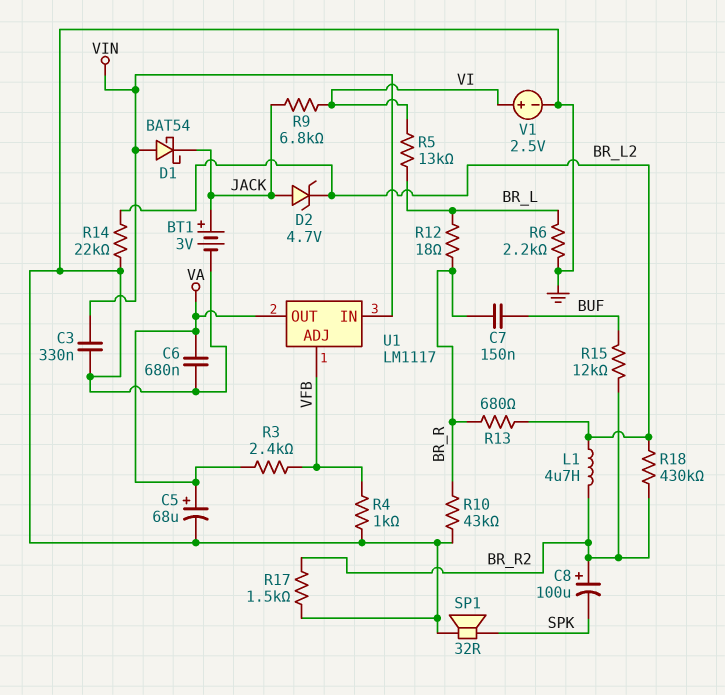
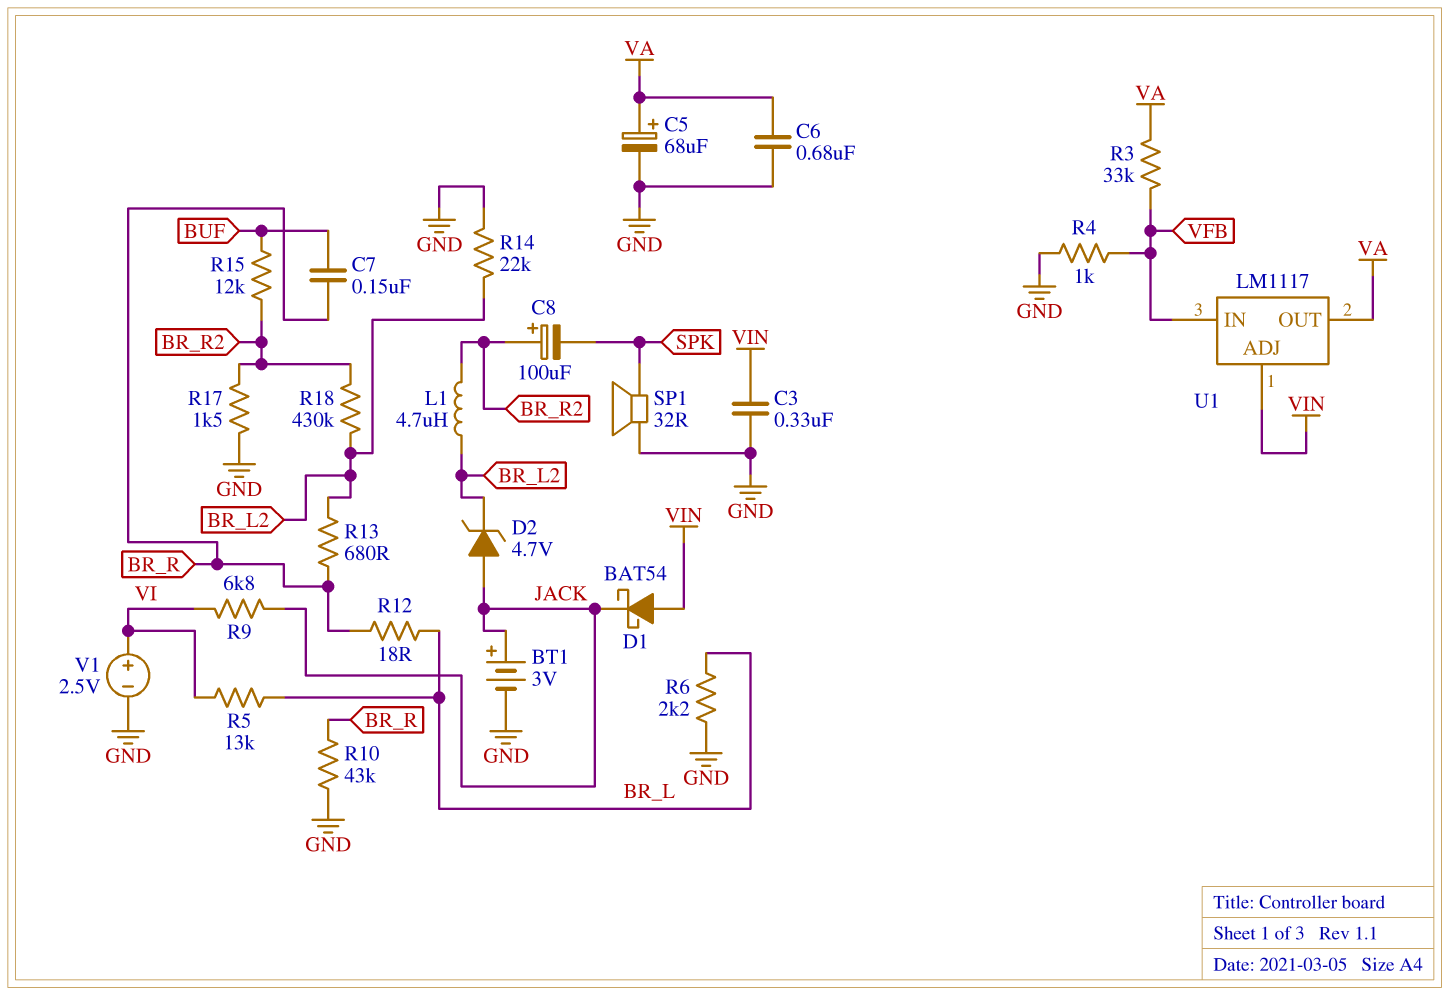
R3: 2.4k (VA, VFB) -> 33k (VA, VFB)
U1 pin ADJ: VFB -> VIN
U1 pin IN: VIN -> VFB

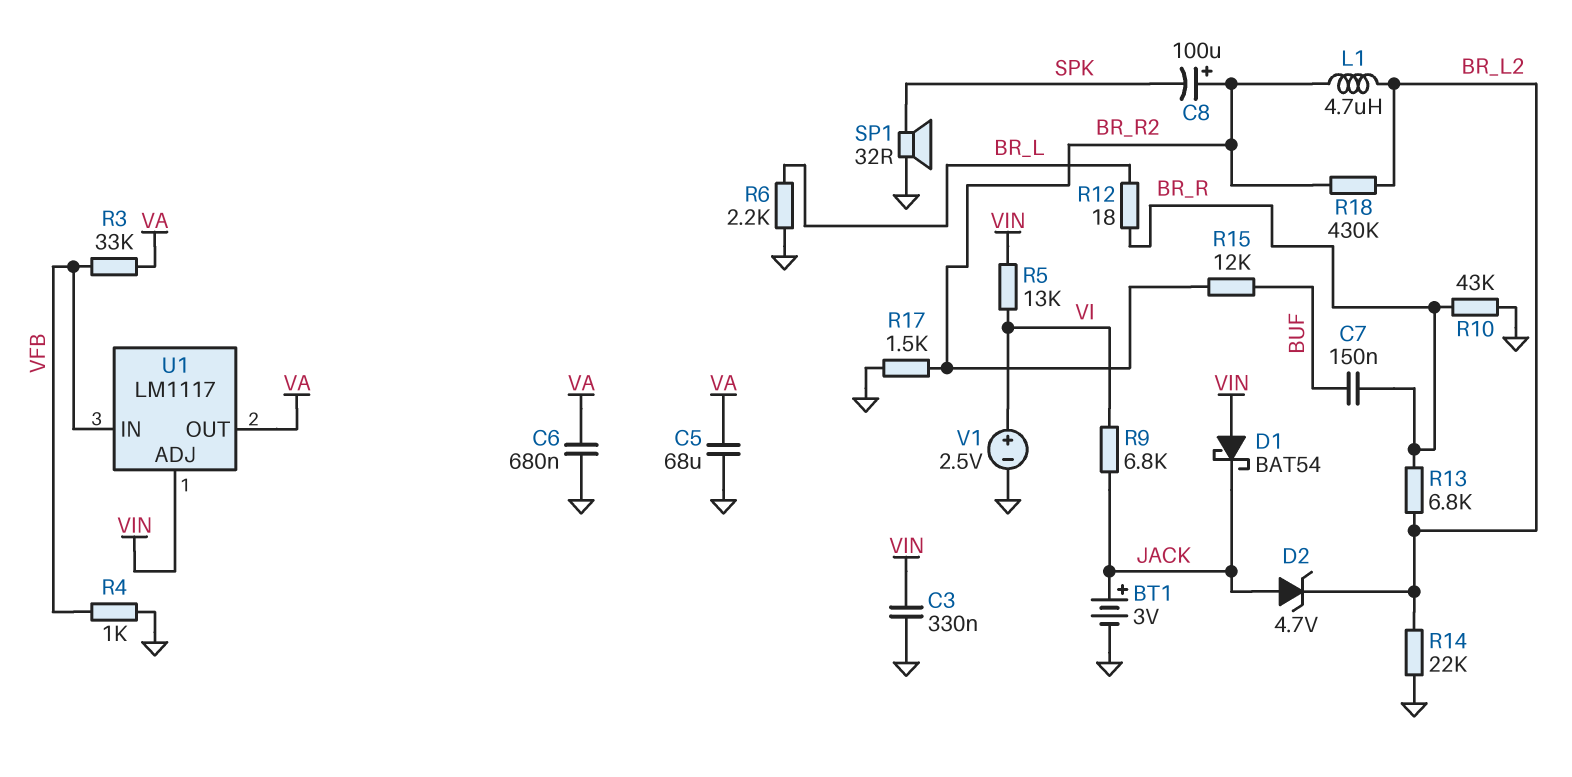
C5: 68uF (plus VA, minus GND) -> 68uF (GND, VA)
R5: 13k (BR_L, VI) -> 13k (VI, VIN)
R13: 680 (BR_L2, BR_R) -> 6.8k (BR_L2, BR_R)

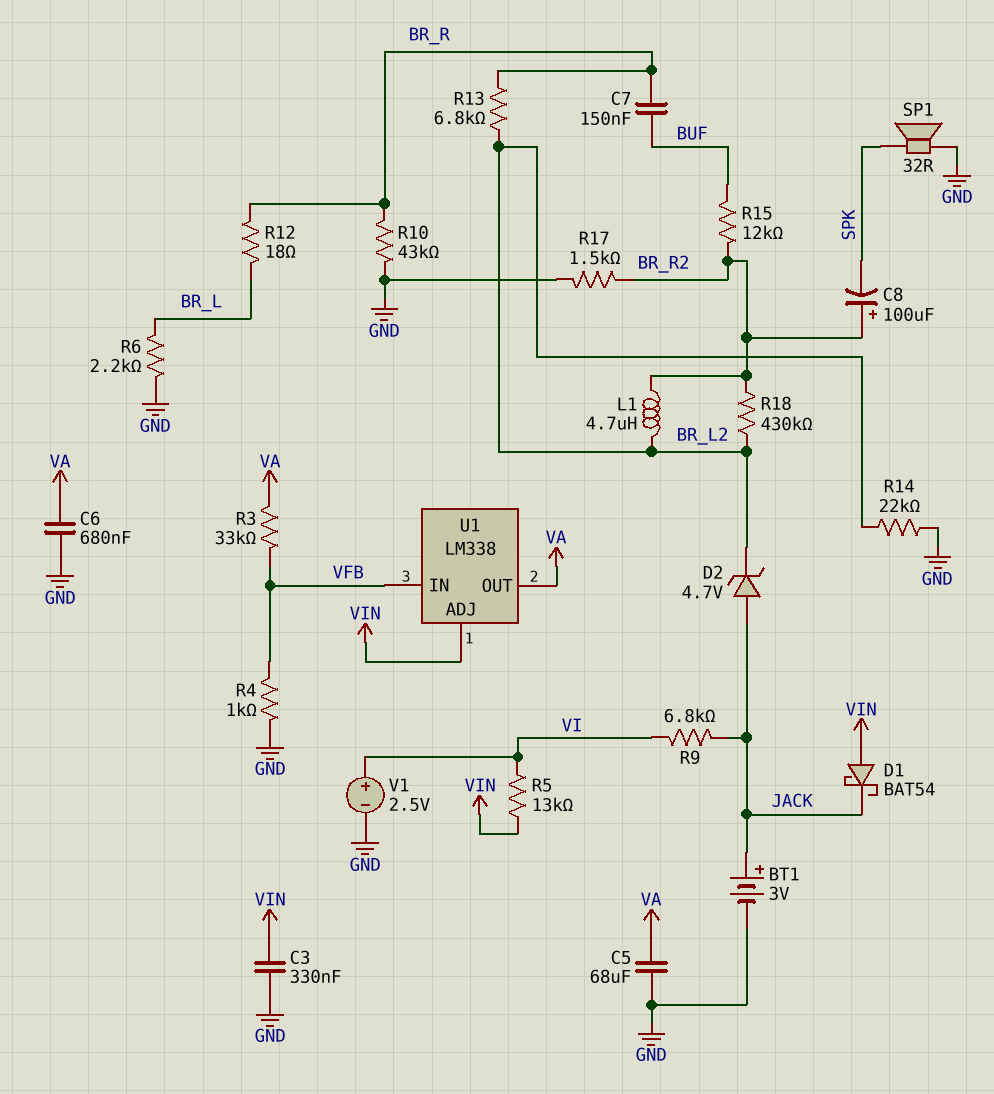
U1: LM1117 -> LM338

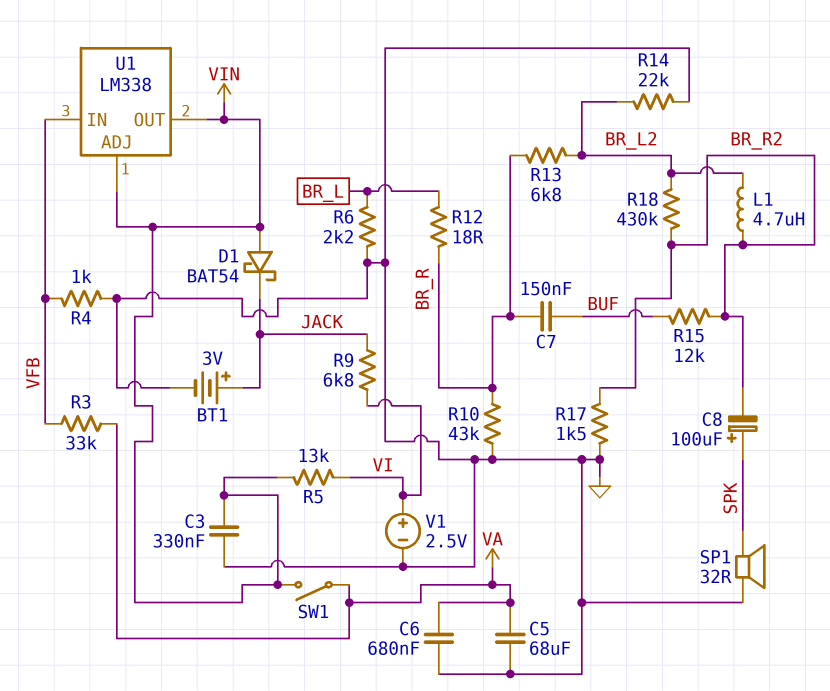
C8: 100uF (plus BR_R2, minus SPK) -> 100uF (plus SPK, minus BR_R2)
D2: zener 4.7V (A JACK, K BR_L2) -> none
SW1: none -> switch (VA, VIN)
U1 pin OUT: VA -> VIN

